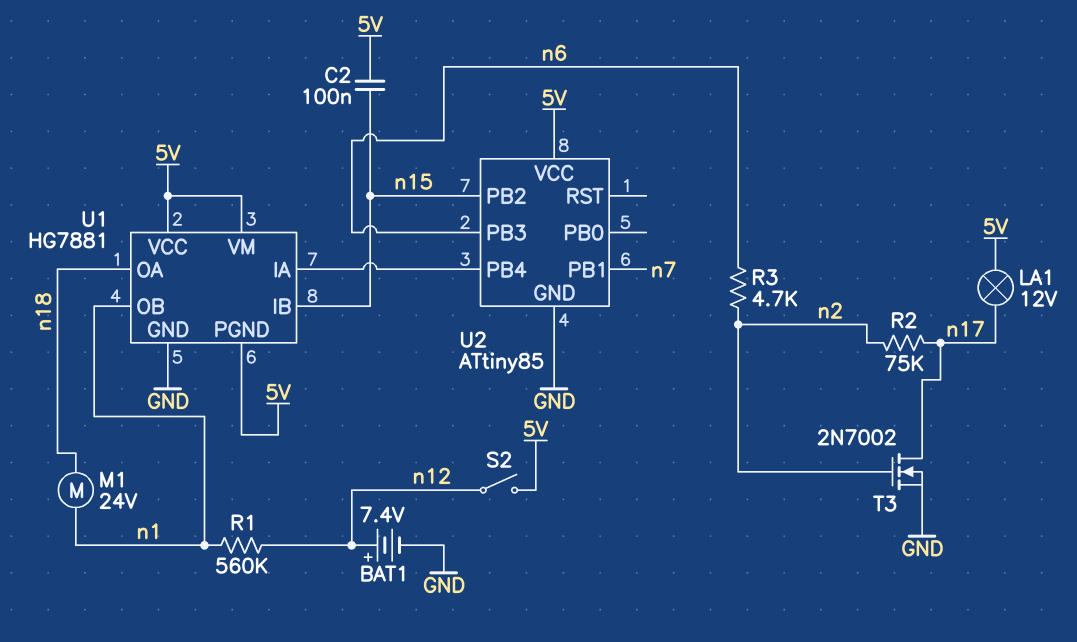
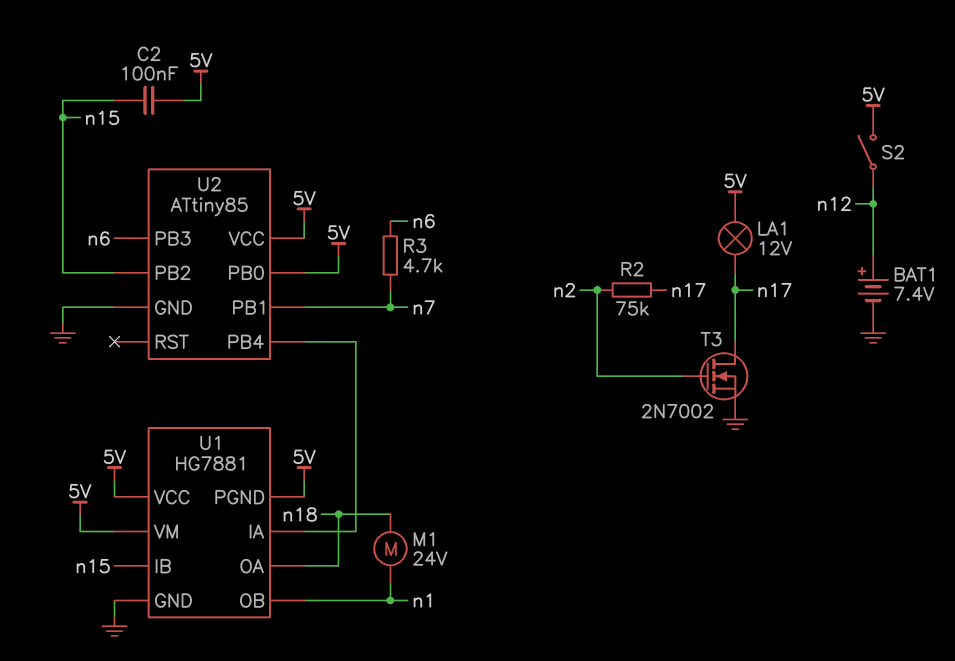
R1: 560k (n1, n12) -> none
R3: 4.7k (n2, n6) -> 4.7k (n6, n7)
U2 pin PB0: none -> 5V

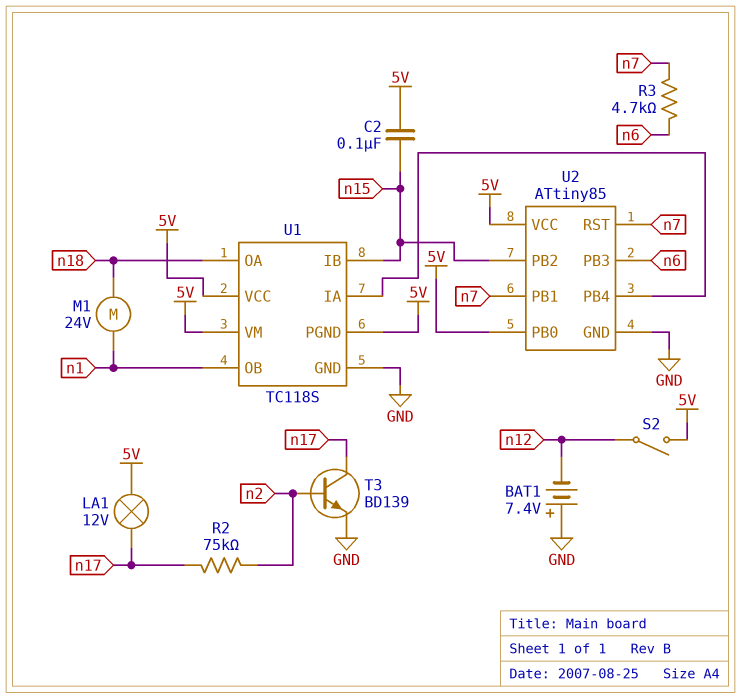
BAT1: 7.4V (plus n12, minus GND) -> 7.4V (plus GND, minus n12)
T3: NMOS 2N7002 (G n2, D n17, S GND) -> NPN BD139 (B n2, C n17, E GND)
U1: HG7881 -> TC118S
U2 pin RST: none -> n7

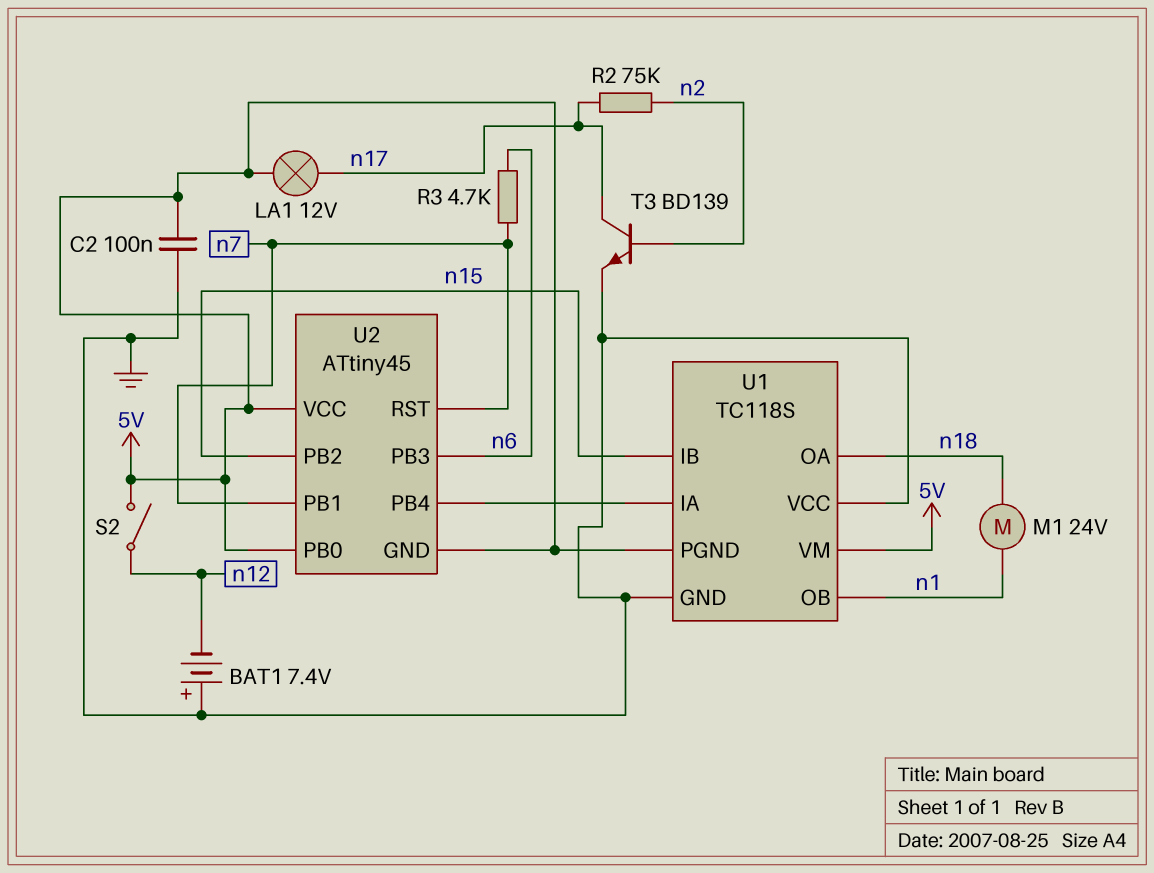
C2: 100nF (5V, n15) -> 100nF (5V, GND)
U1 pin VCC: 5V -> GND
U2: ATtiny85 -> ATtiny45
U2 pin GND: GND -> 5V

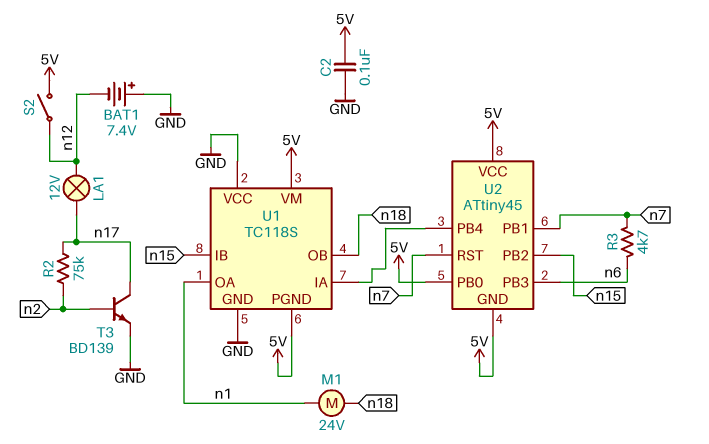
LA1: lamp 12V (5V, n17) -> lamp 12V (n12, n17)
U1 pin OA: n18 -> n1
U1 pin OB: n1 -> n18

